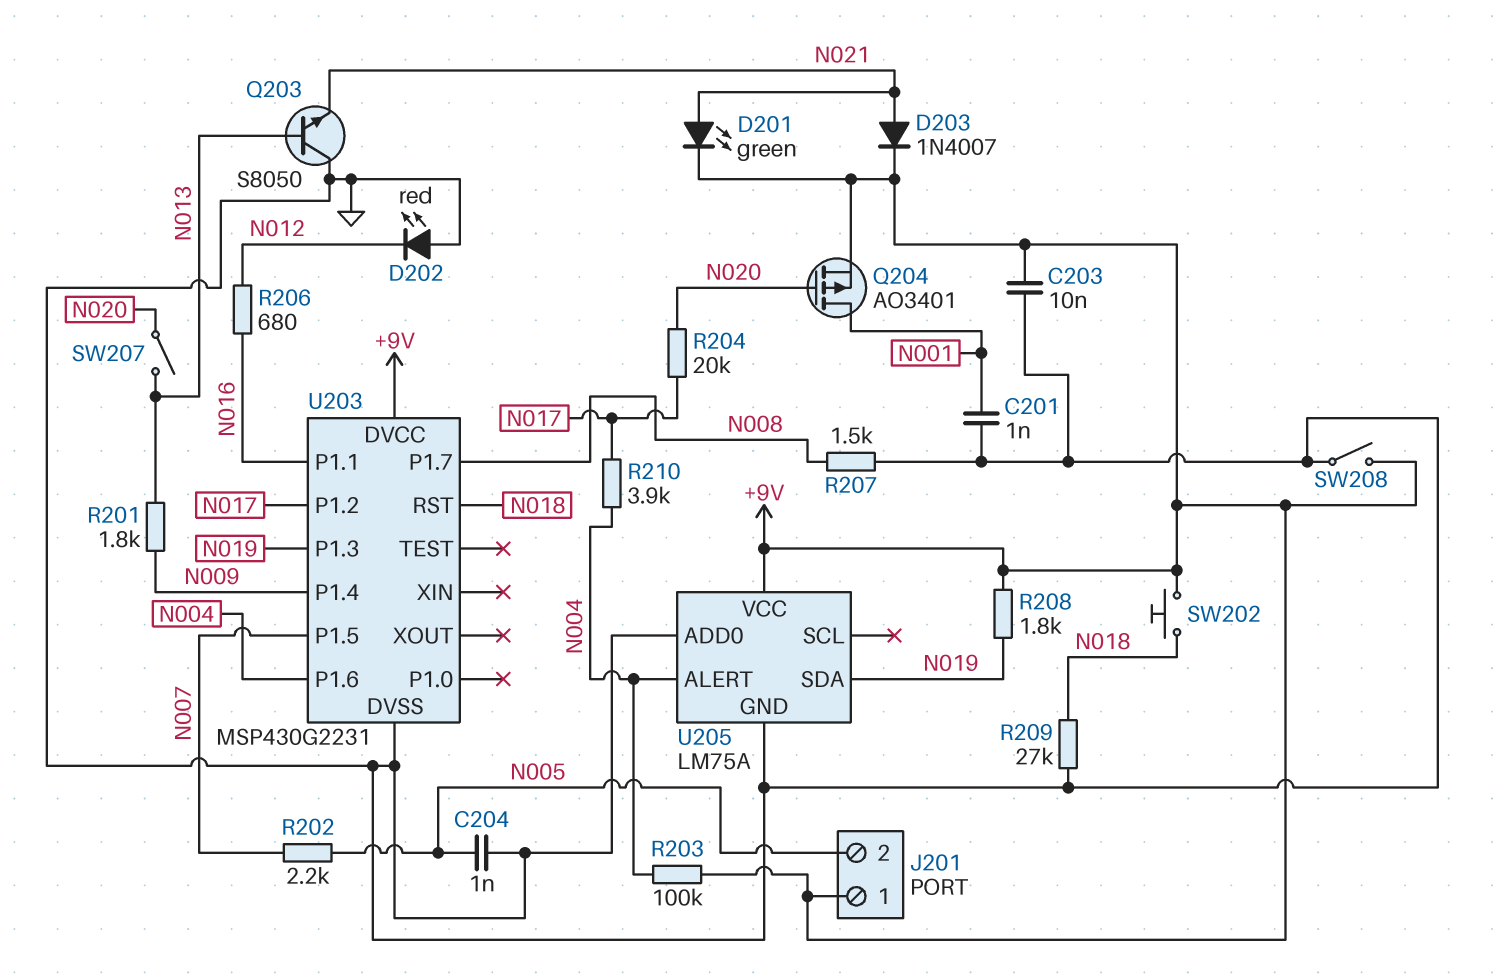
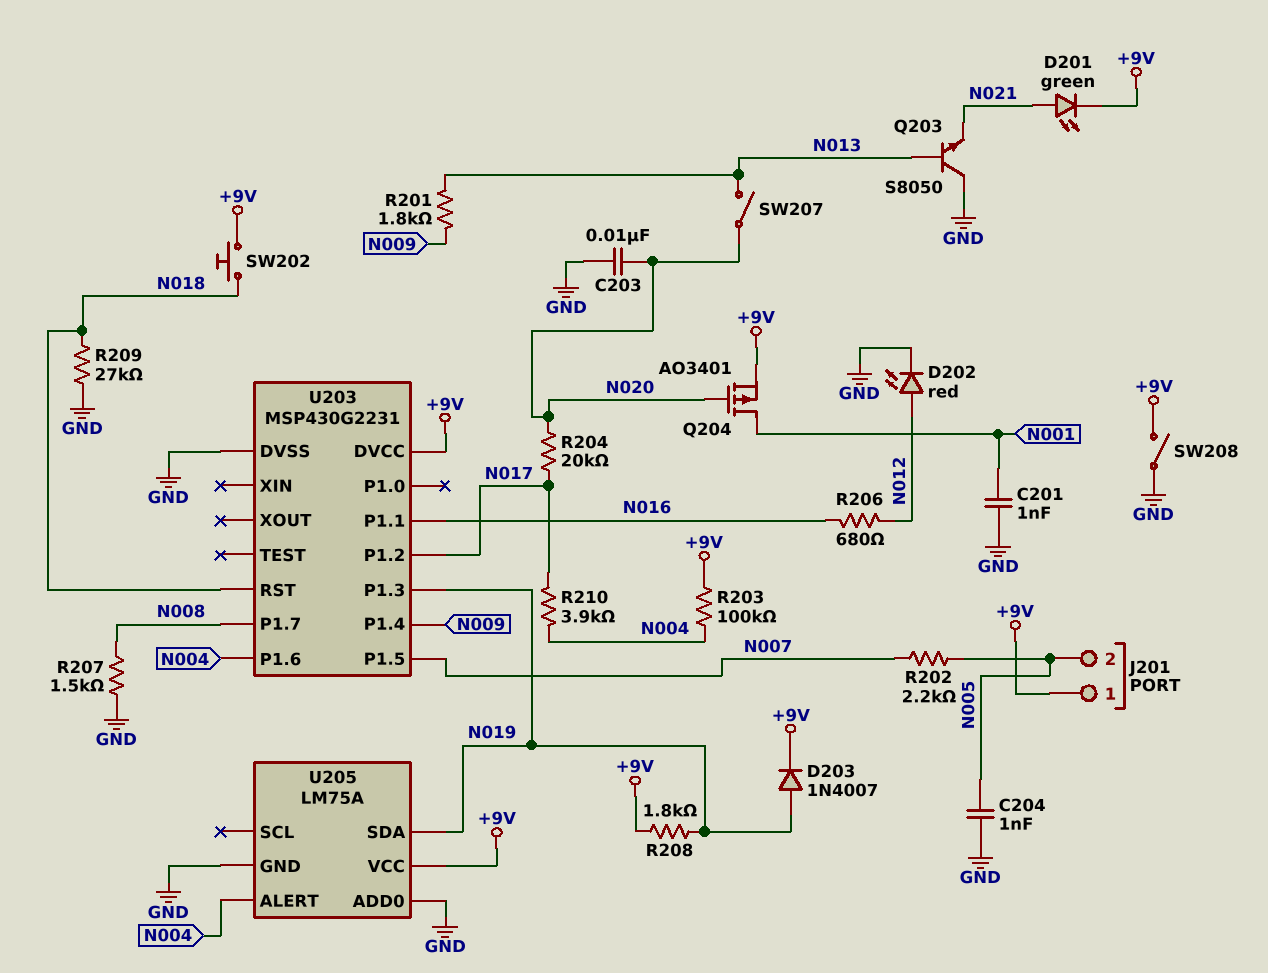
C203: 10nF (+9V, GND) -> 10nF (GND, N020)
D202: LED red (A GND, K N012) -> LED red (A N012, K GND)
D203: diode 1N4007 (A N021, K +9V) -> diode 1N4007 (A N019, K +9V)

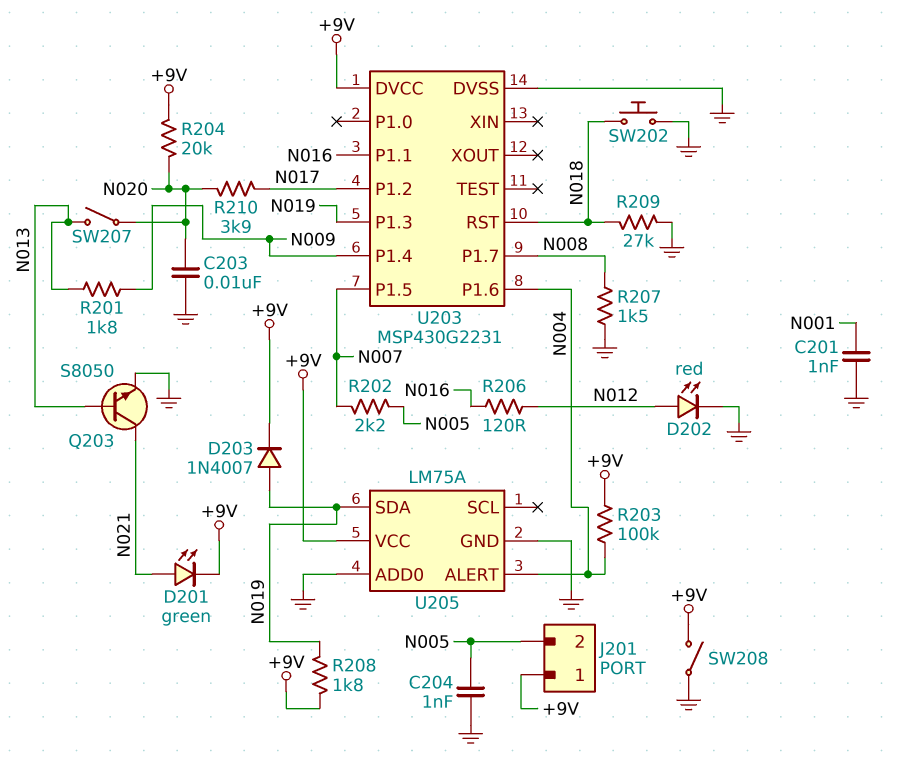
Q203: NPN S8050 (B N013, C GND, E N021) -> NPN S8050 (B N013, C N021, E GND)
Q204: PMOS AO3401 (G N020, D N001, S +9V) -> none
R204: 20k (N017, N020) -> 20k (+9V, N020)
R206: 680 (N012, N016) -> 120 (N012, N016)
R210: 3.9k (N004, N017) -> 3.9k (N017, N020)
SW202: button (+9V, N018) -> button (GND, N018)

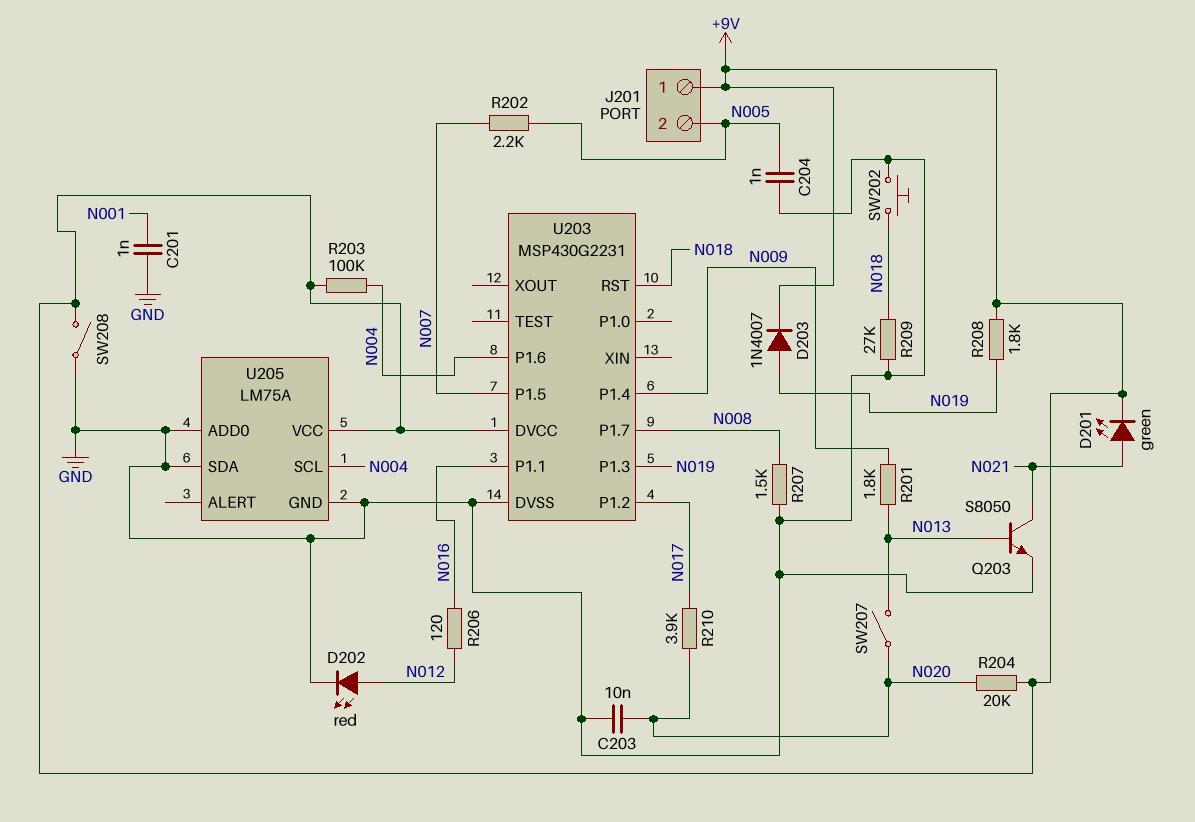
U205 pin ALERT: N004 -> none
U205 pin SCL: none -> N004
U205 pin SDA: N019 -> GND

